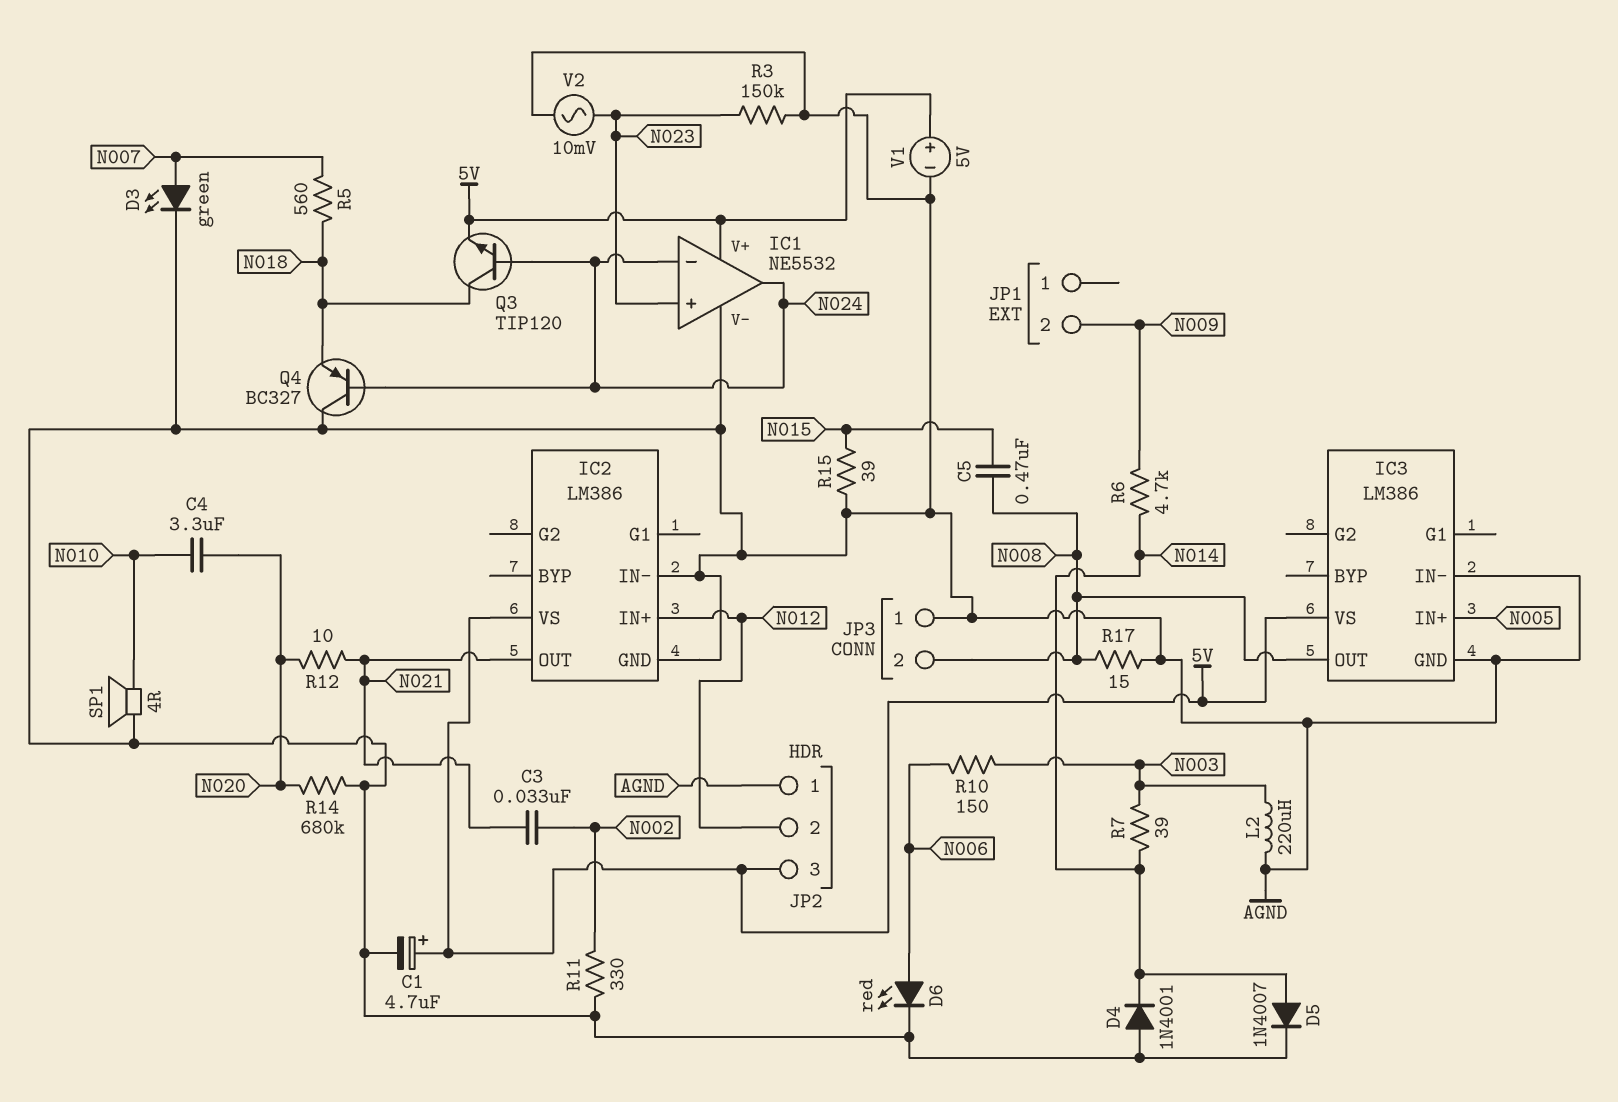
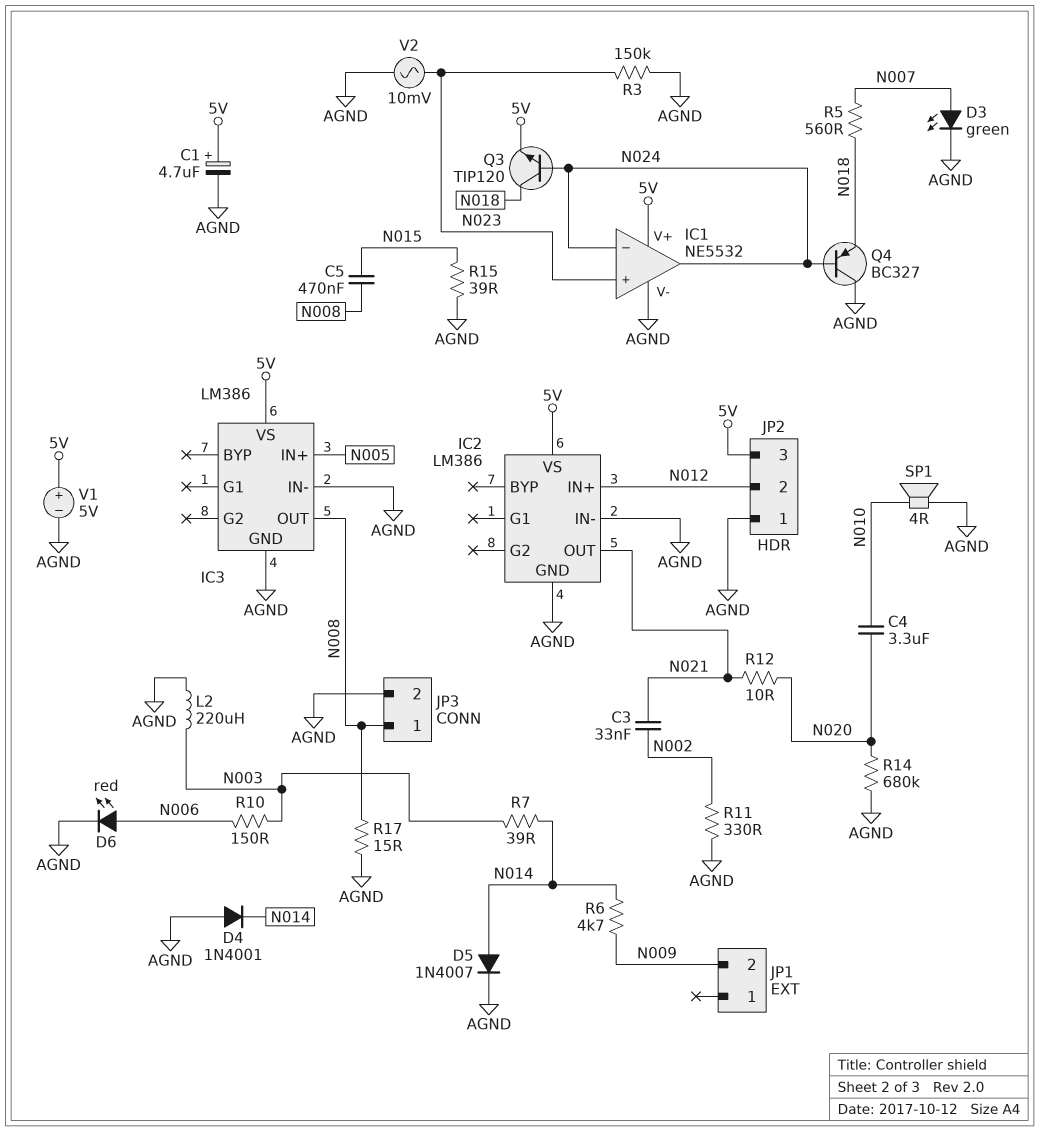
JP3 pin 1: AGND -> N008
JP3 pin 2: N008 -> AGND

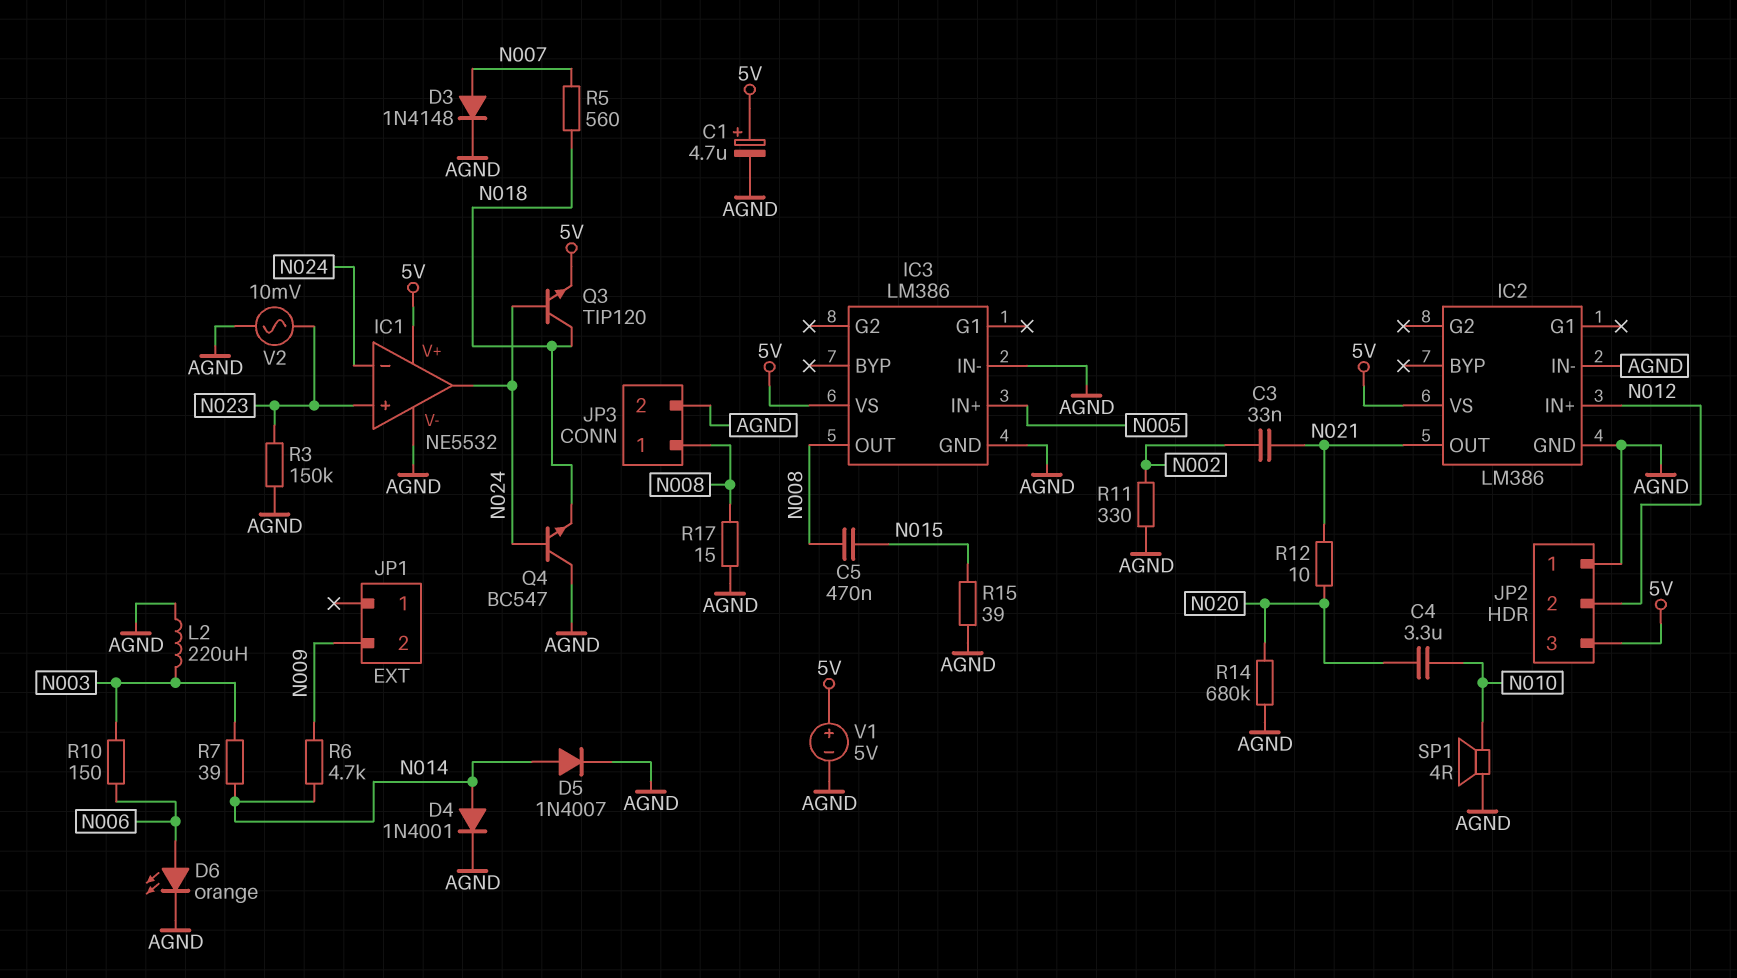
D3: LED green (A N007, K AGND) -> diode 1N4148 (A N007, K AGND)
D4: diode 1N4001 (A AGND, K N014) -> diode 1N4001 (A N014, K AGND)
D6: LED red (A N006, K AGND) -> LED orange (A N006, K AGND)
Q4: PNP BC327 (B N024, C AGND, E N018) -> NPN BC547 (B N024, C AGND, E N018)

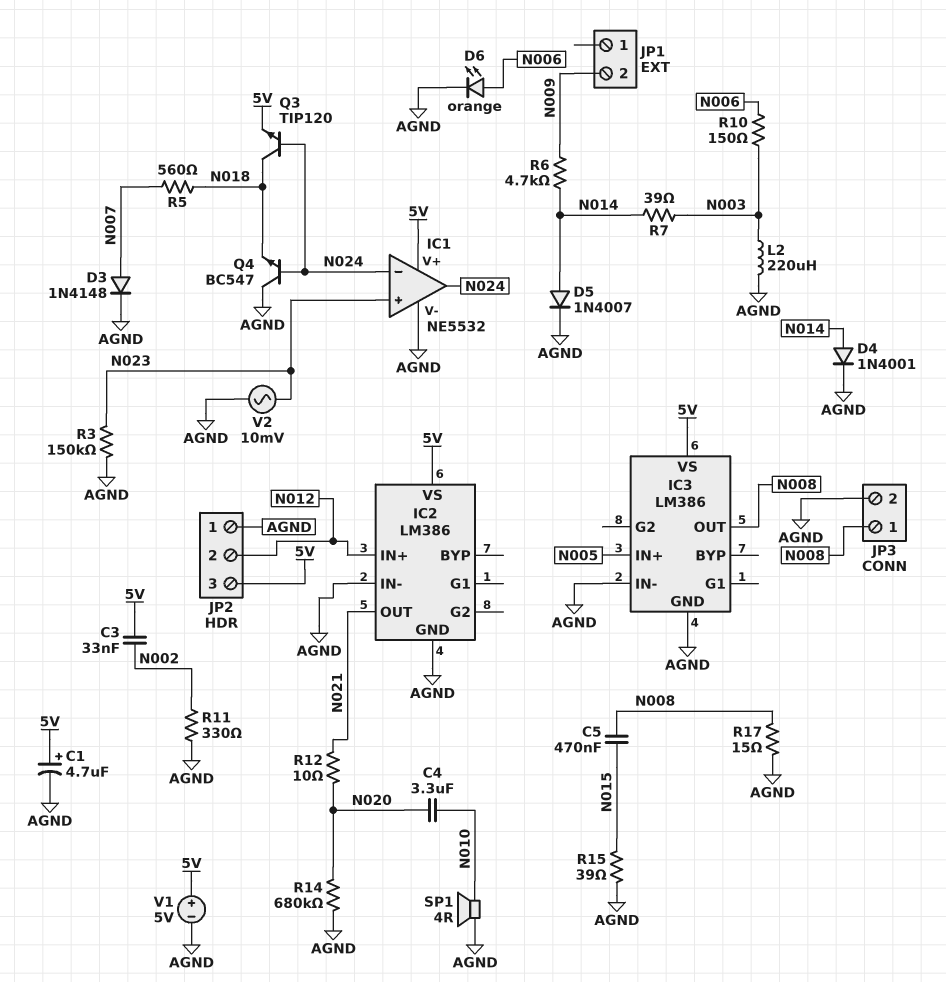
C3: 33nF (N002, N021) -> 33nF (5V, N002)

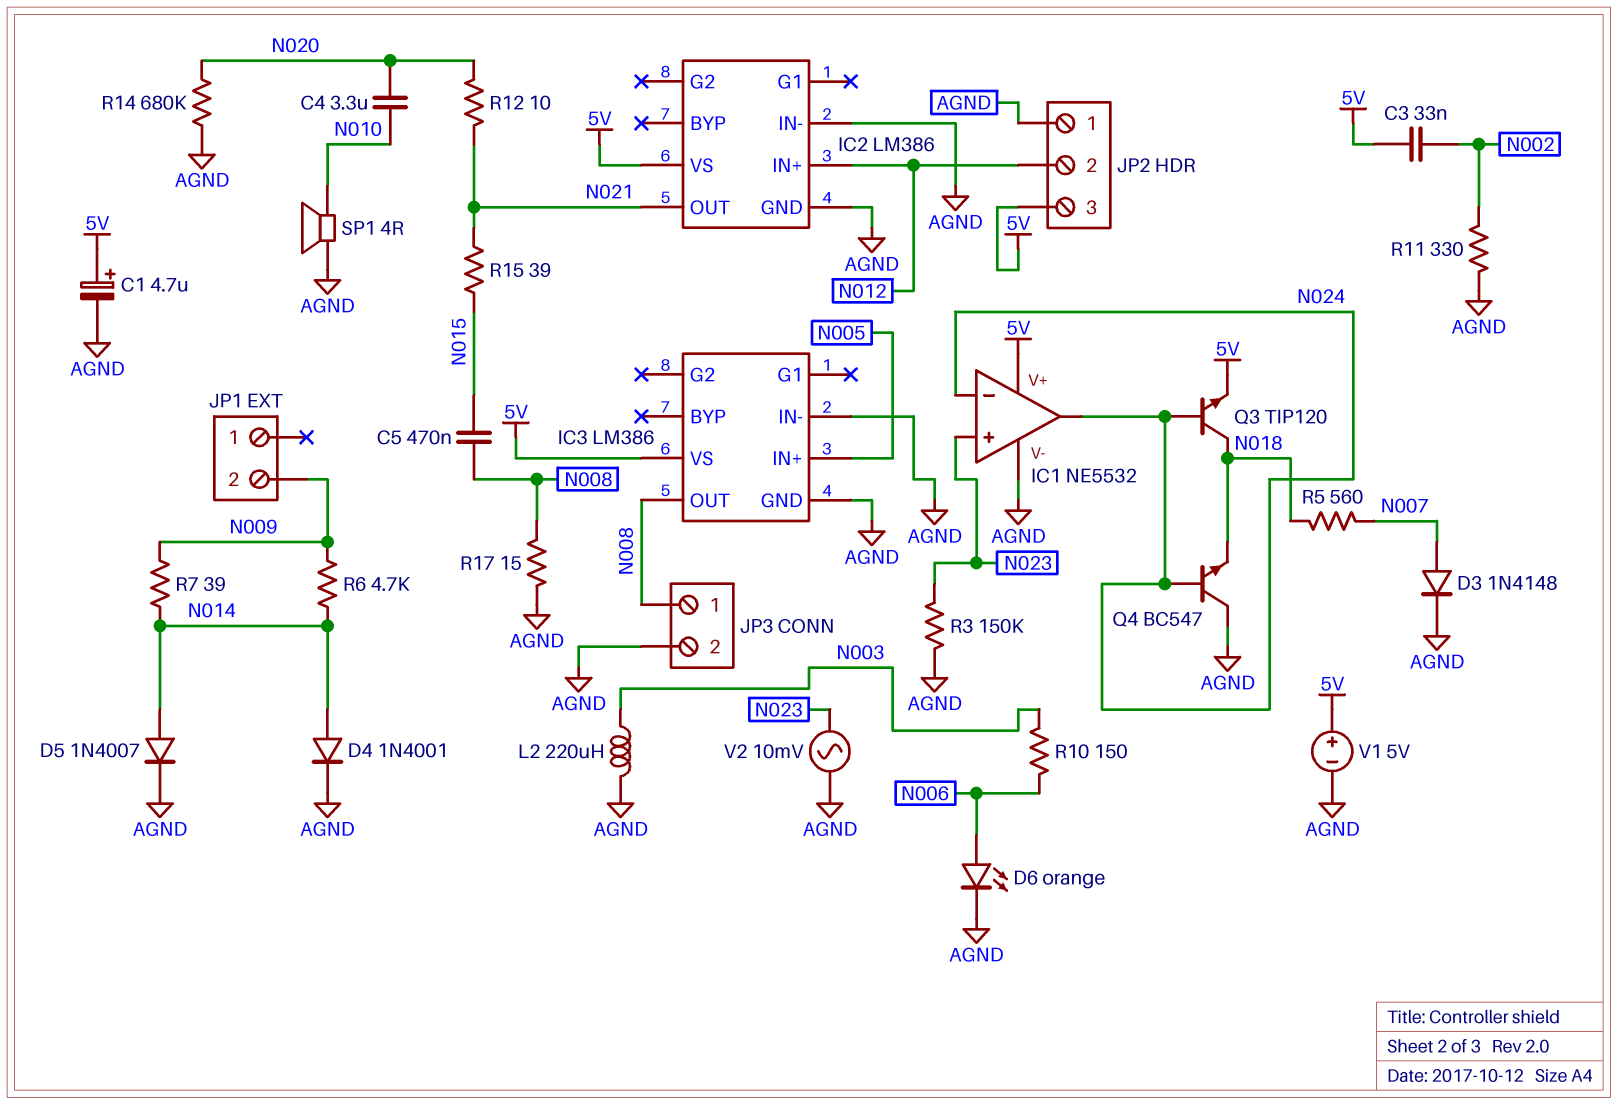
R7: 39 (N003, N014) -> 39 (N009, N014)
R15: 39 (AGND, N015) -> 39 (N015, N021)

